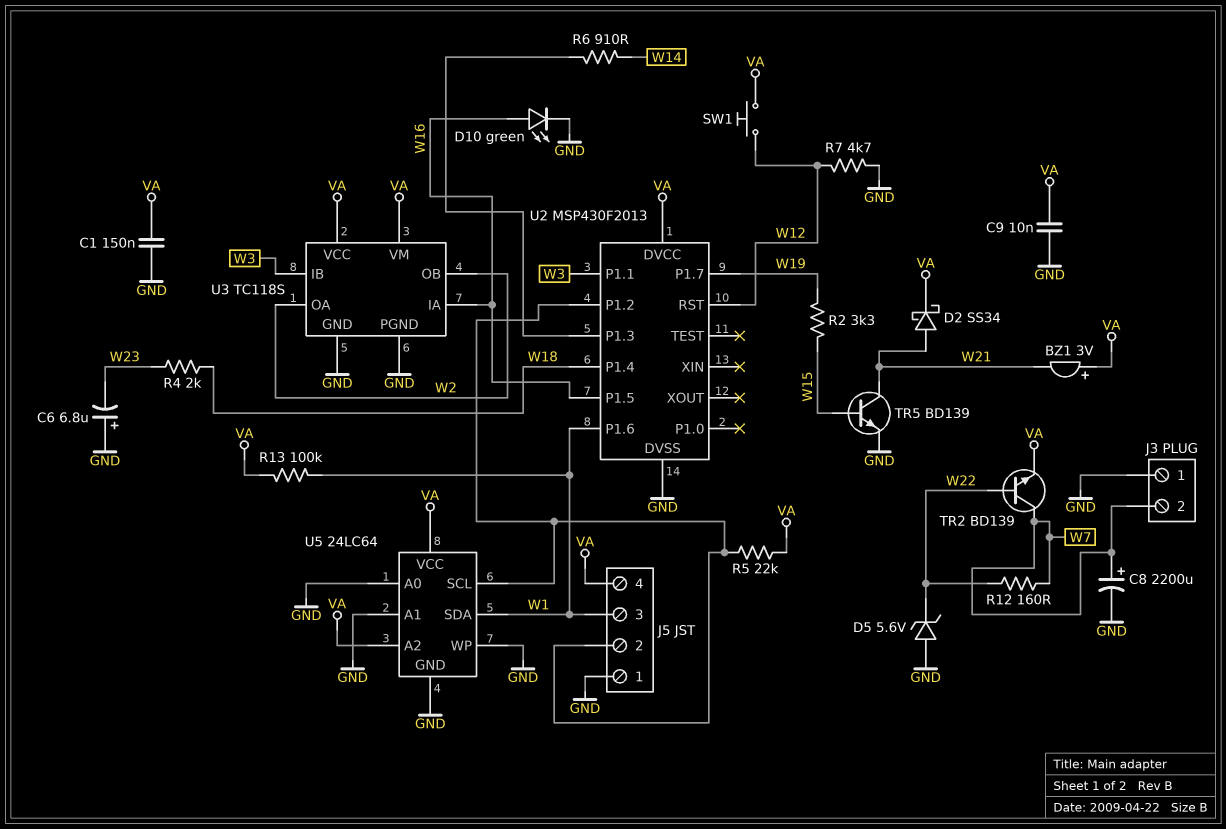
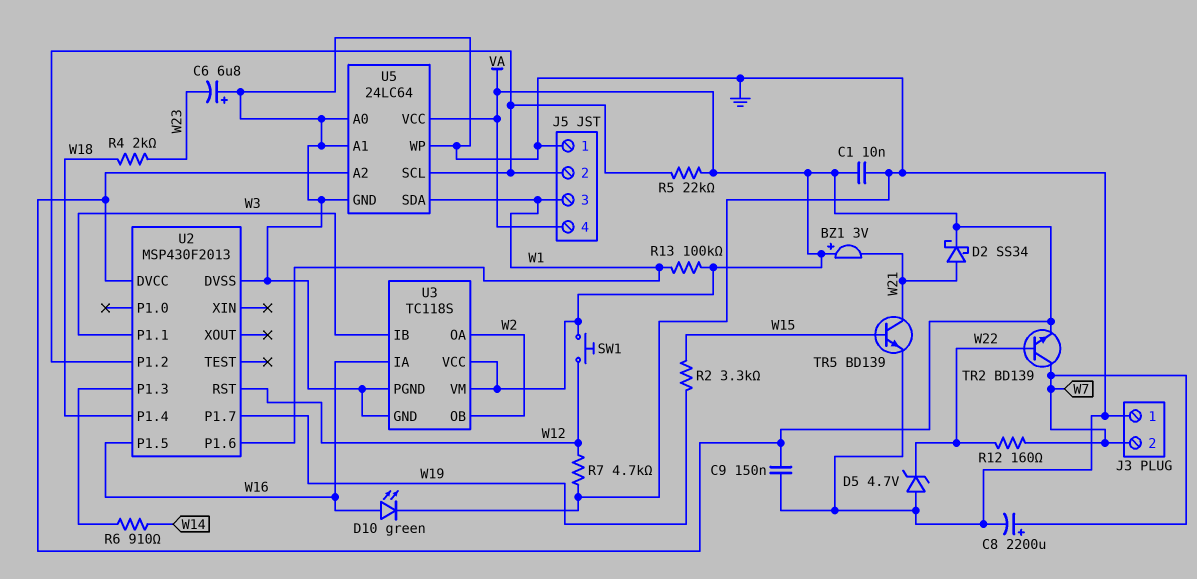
C1: 150nF (GND, VA) -> 10nF (GND, VA)
C9: 10nF (GND, VA) -> 150nF (GND, VA)
D5: zener 5.6V (A GND, K W22) -> zener 4.7V (A GND, K W22)

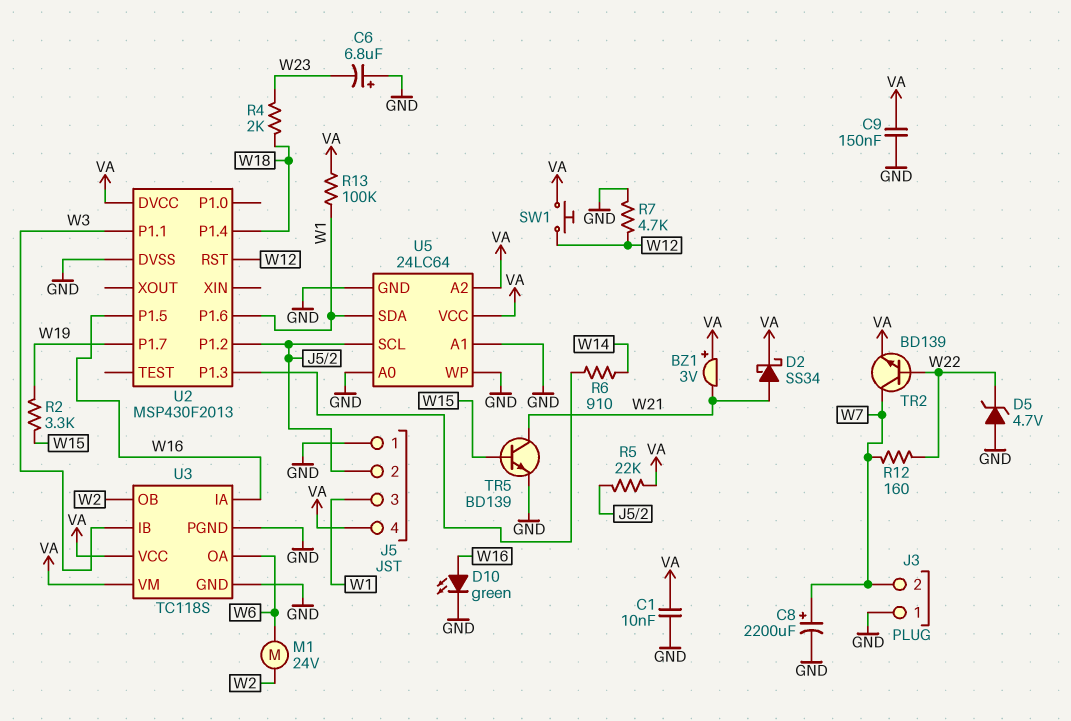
M1: none -> motor 24V (W2, W6)
U3 pin OA: W2 -> W6

